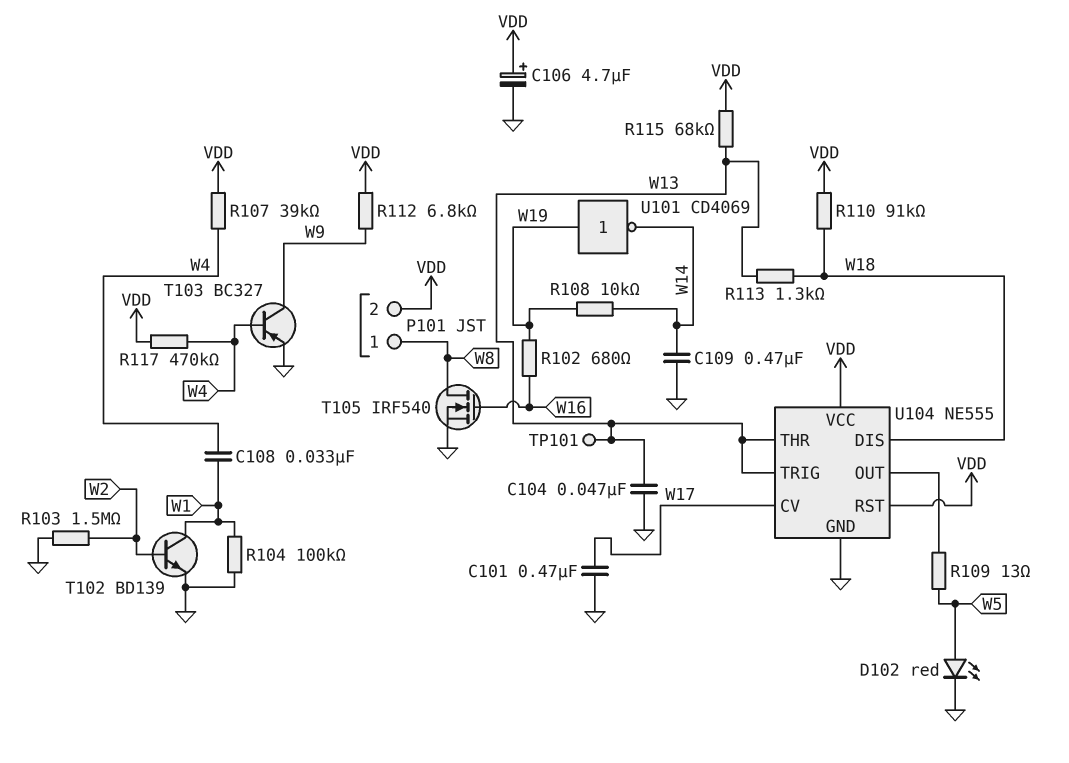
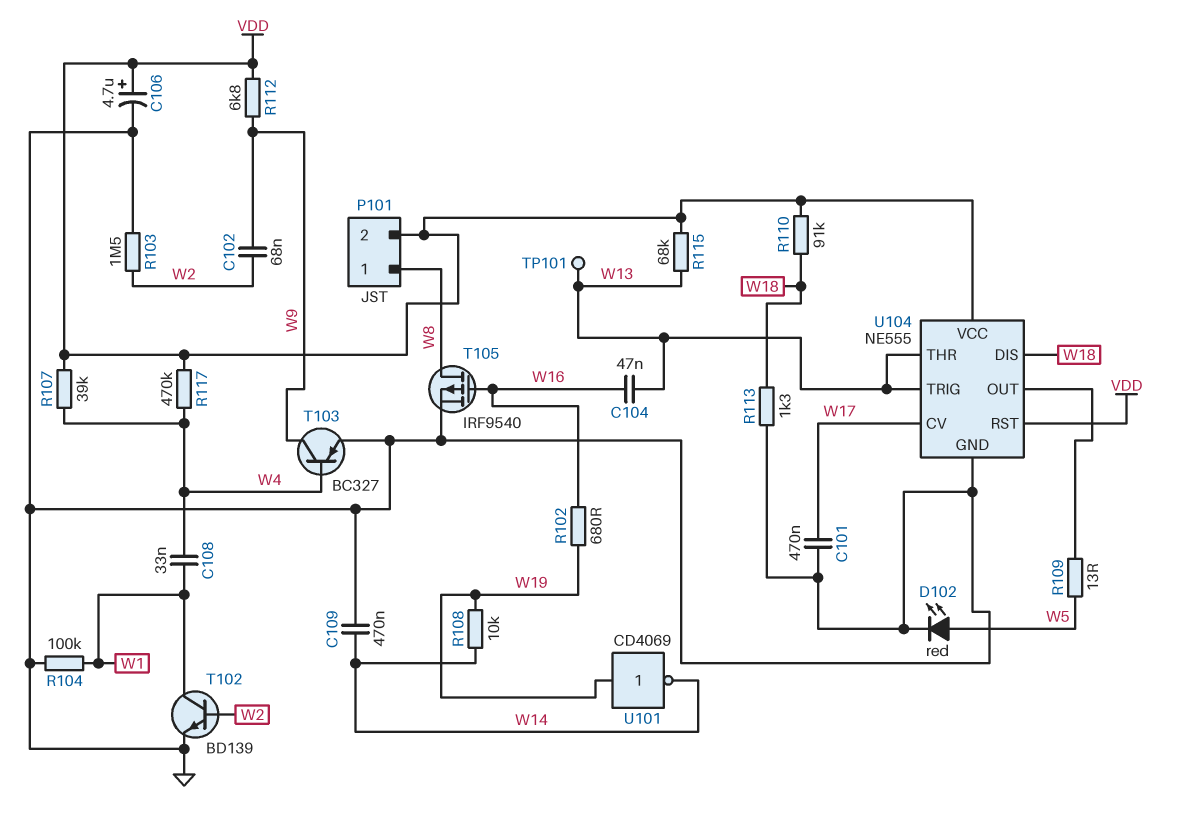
C102: none -> 68nF (W2, W9)
C104: 47nF (GND, W13) -> 47nF (W13, W16)
R113: 1.3k (W13, W18) -> 1.3k (GND, W18)
T105: NMOS IRF540 (G W16, D W8, S GND) -> PMOS IRF9540 (G W16, D W8, S GND)

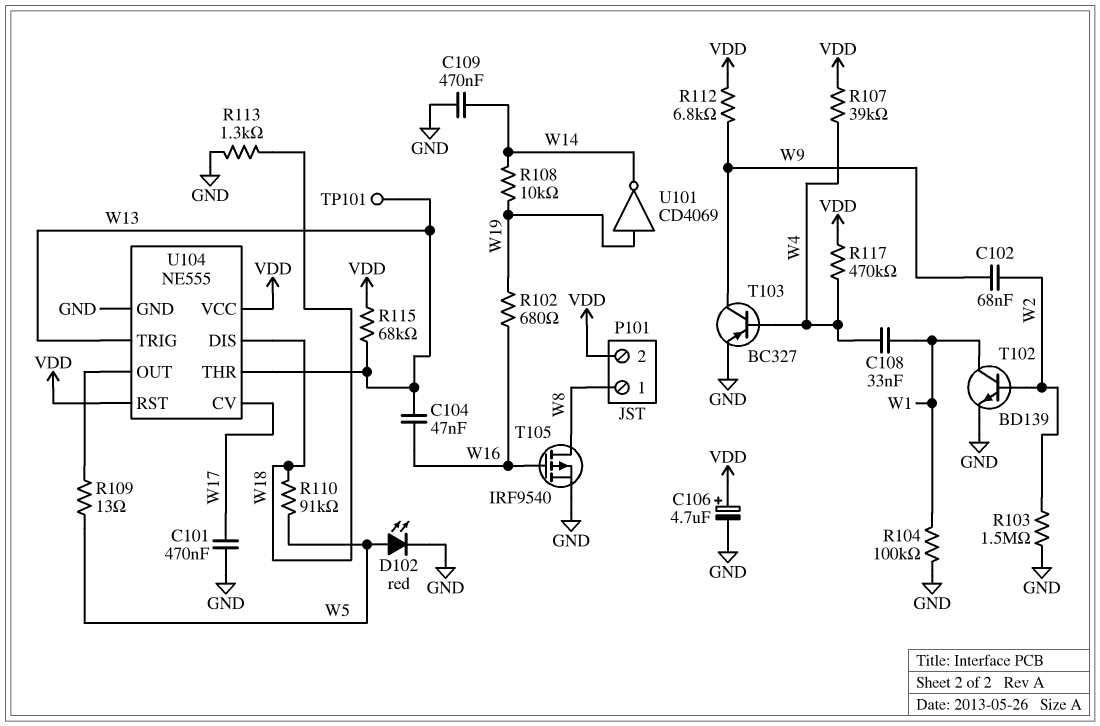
R110: 91k (VDD, W18) -> 91k (W5, W18)

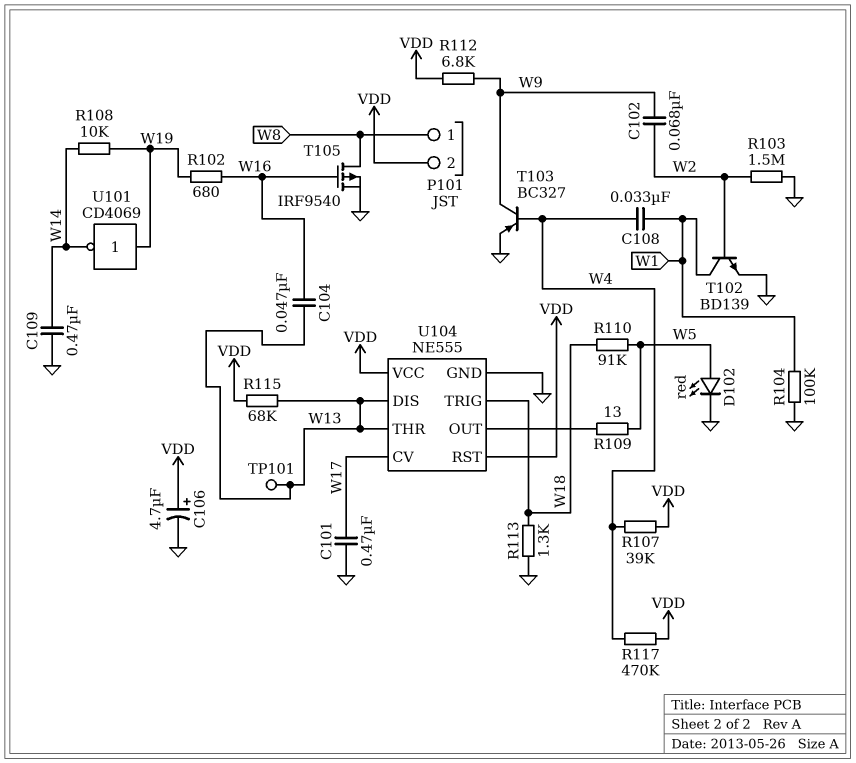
U104 pin DIS: W18 -> W13
U104 pin TRIG: W13 -> W18

